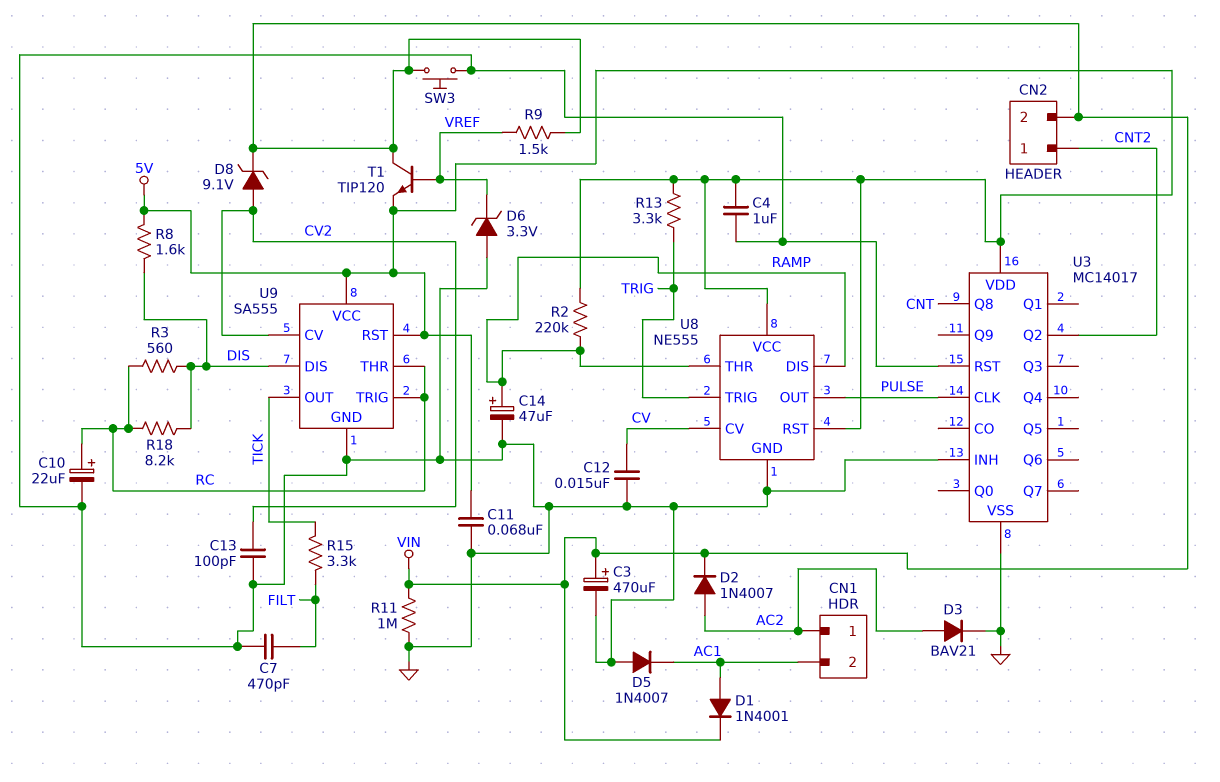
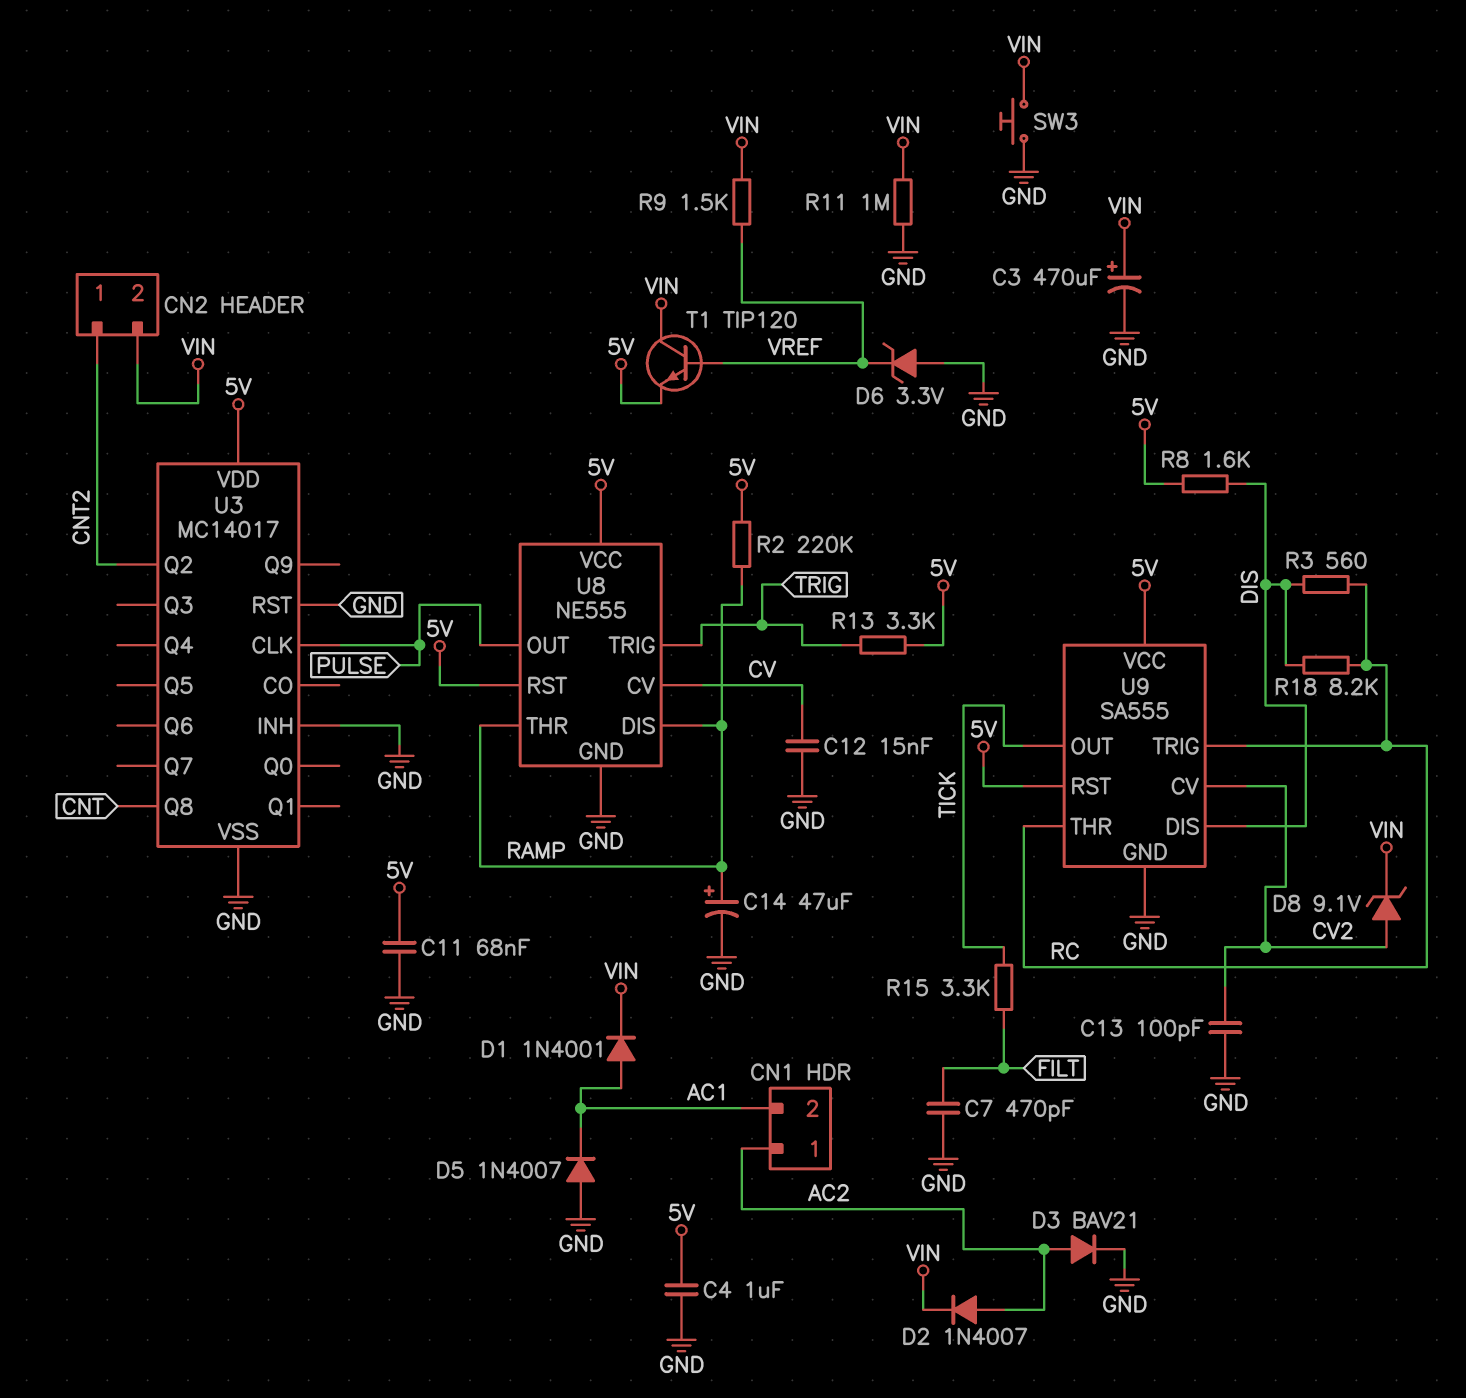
C10: 22uF (plus RC, minus GND) -> none

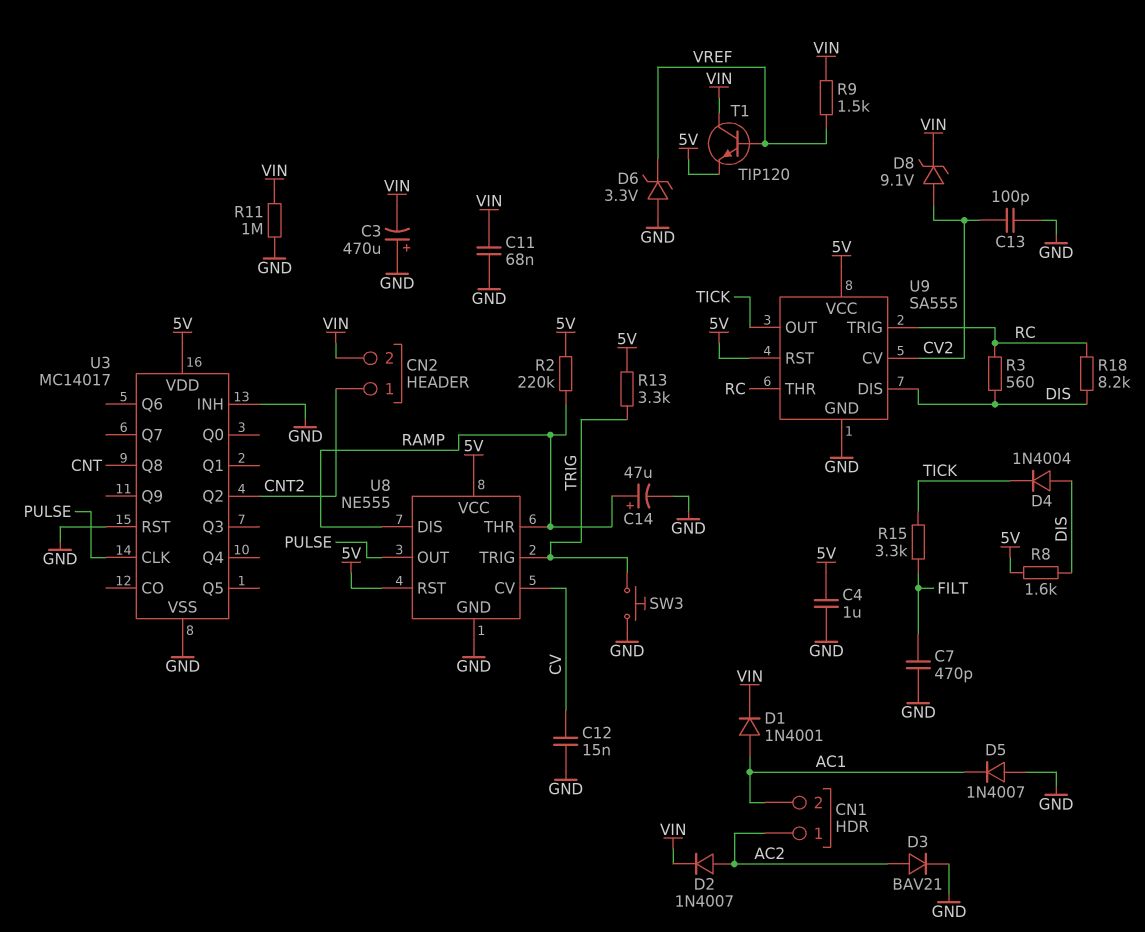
C3: 470uF (plus VIN, minus GND) -> 470uF (plus GND, minus VIN)
C11: 68nF (5V, GND) -> 68nF (GND, VIN)
D4: none -> diode 1N4004 (A DIS, K TICK)
SW3: button (GND, VIN) -> button (GND, TRIG)

